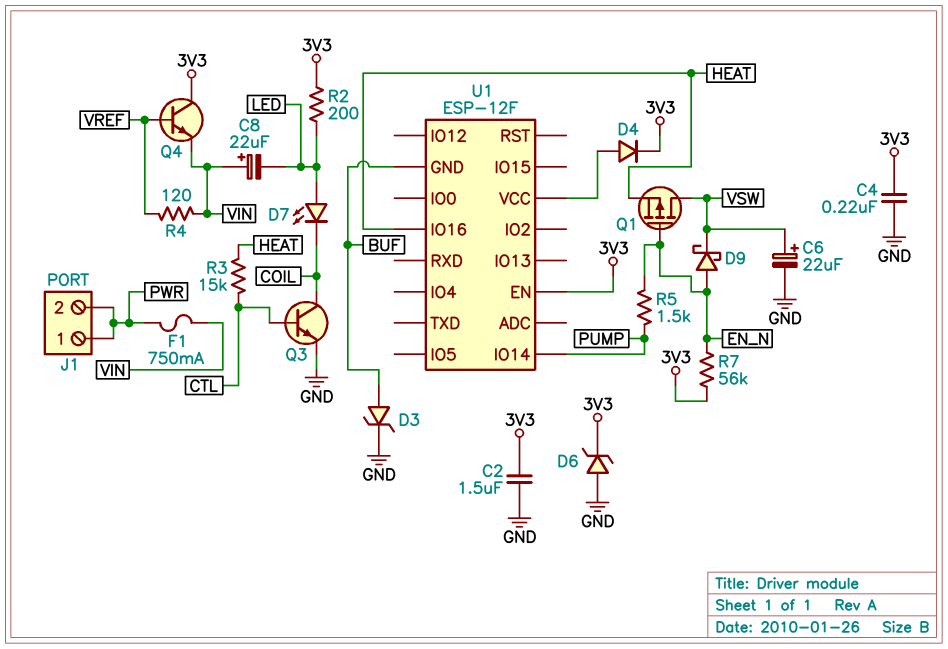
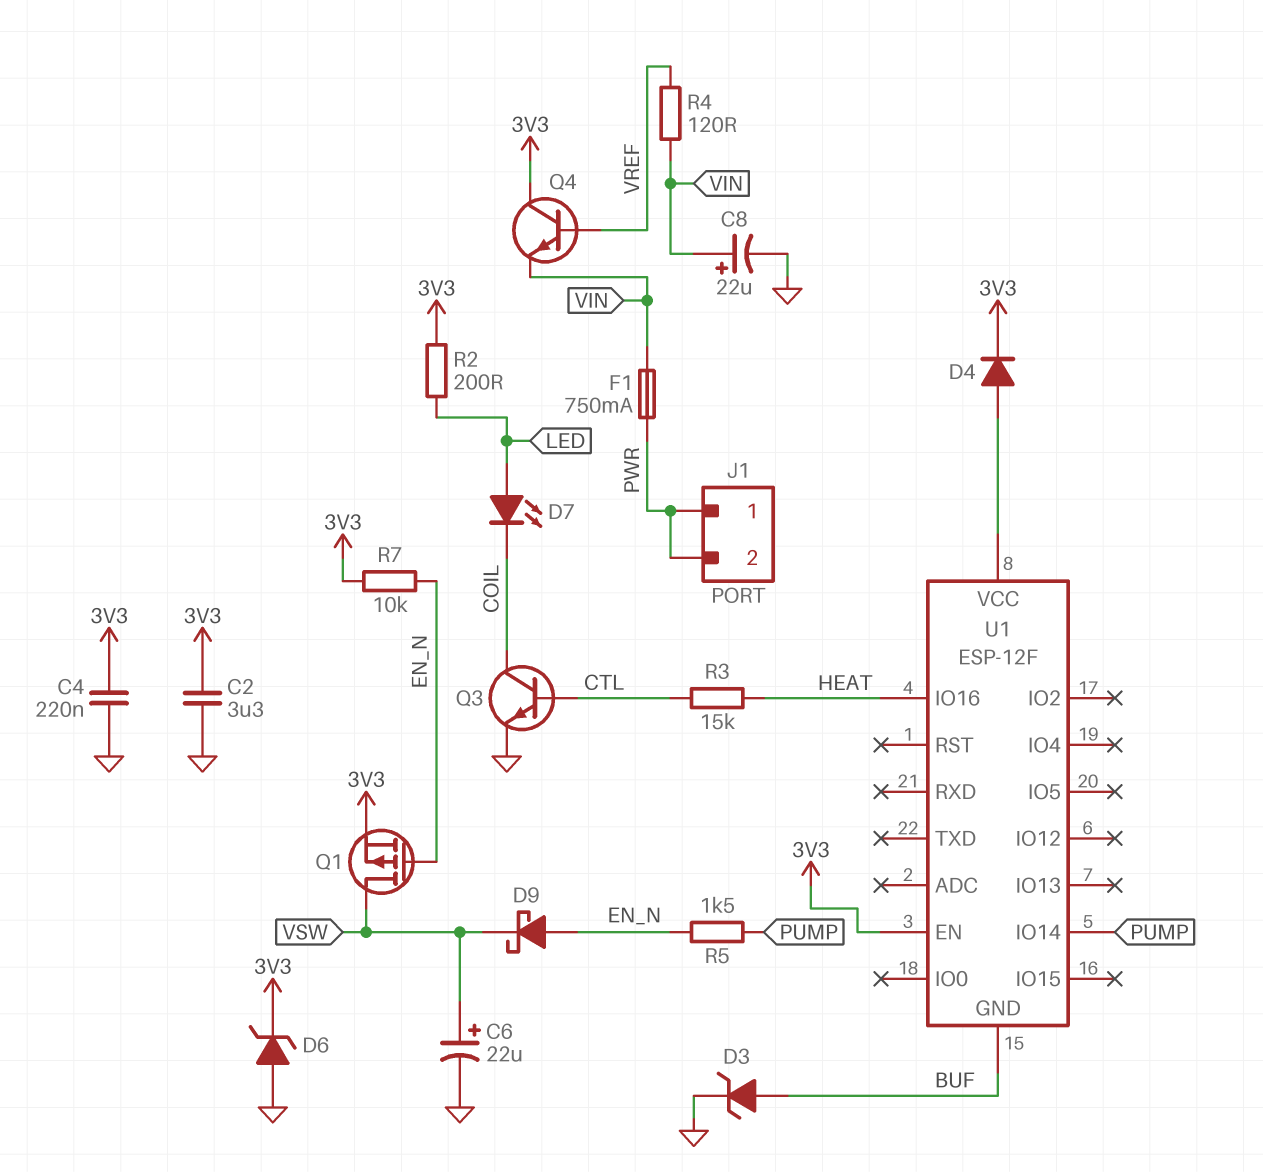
C2: 1.5uF (3V3, GND) -> 3.3uF (3V3, GND)
C8: 22uF (plus VIN, minus LED) -> 22uF (plus VIN, minus GND)
Q1: PMOS (G EN_N, D VSW, S HEAT) -> PMOS (G EN_N, D VSW, S 3V3)
R7: 56k (3V3, EN_N) -> 10k (3V3, EN_N)

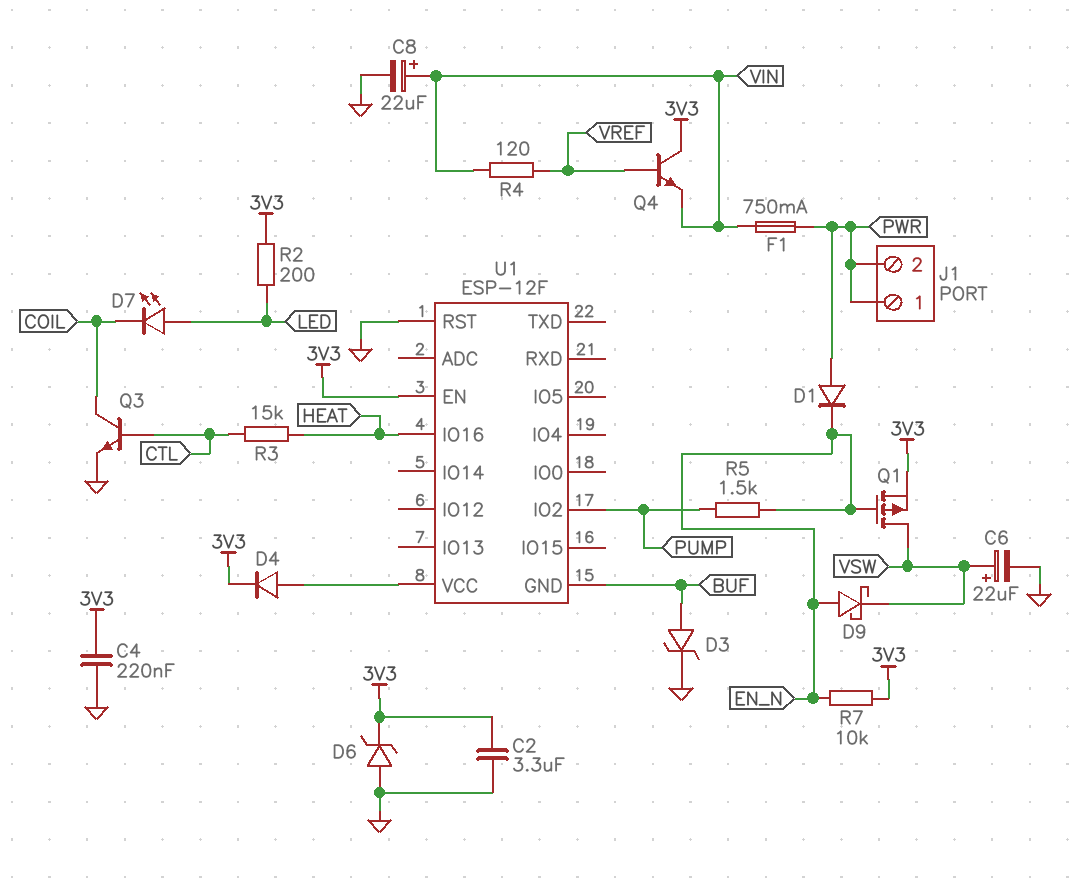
D1: none -> diode (A PWR, K EN_N)
U1 pin IO2: none -> PUMP
U1 pin IO14: PUMP -> none
U1 pin RST: none -> GND

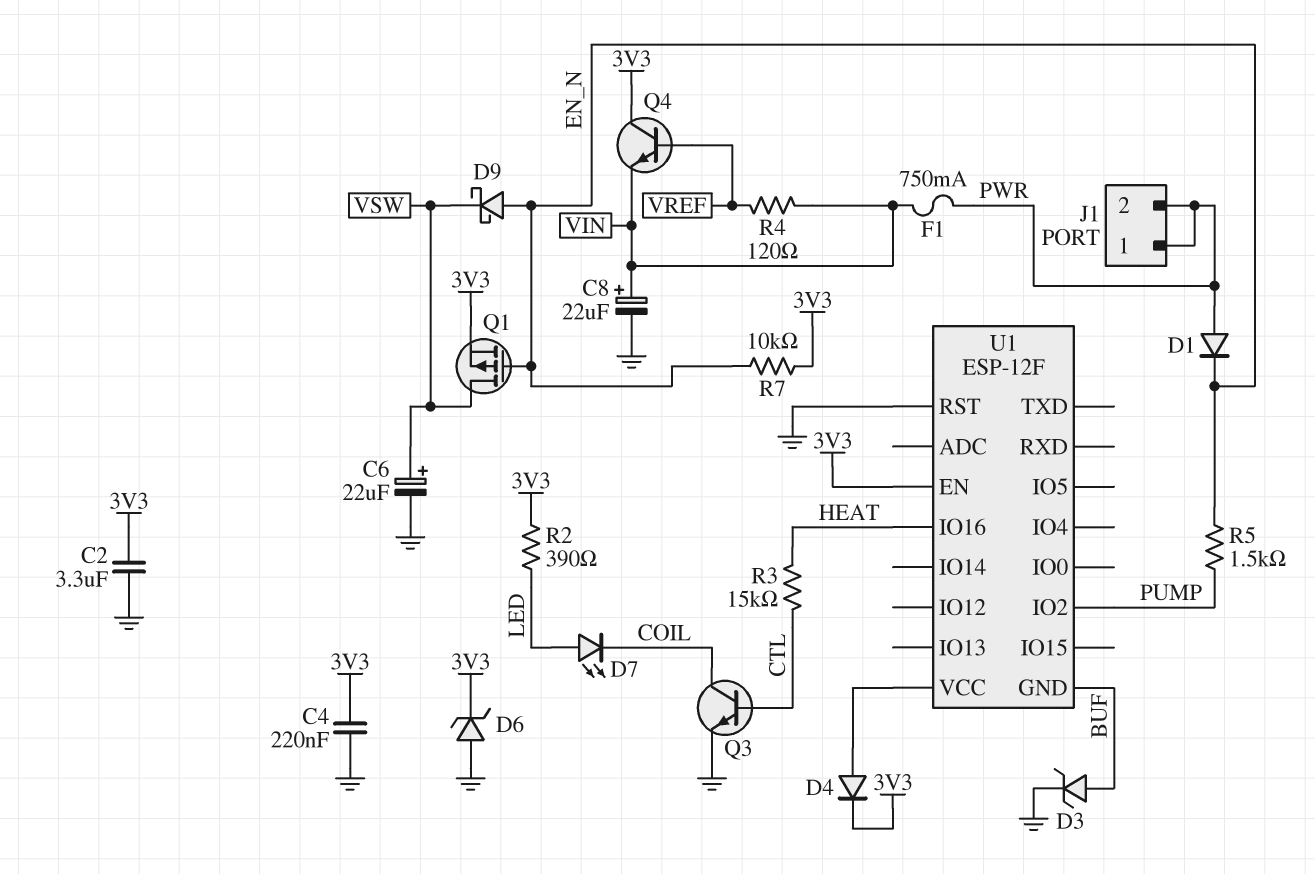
R2: 200 (3V3, LED) -> 390 (3V3, LED)

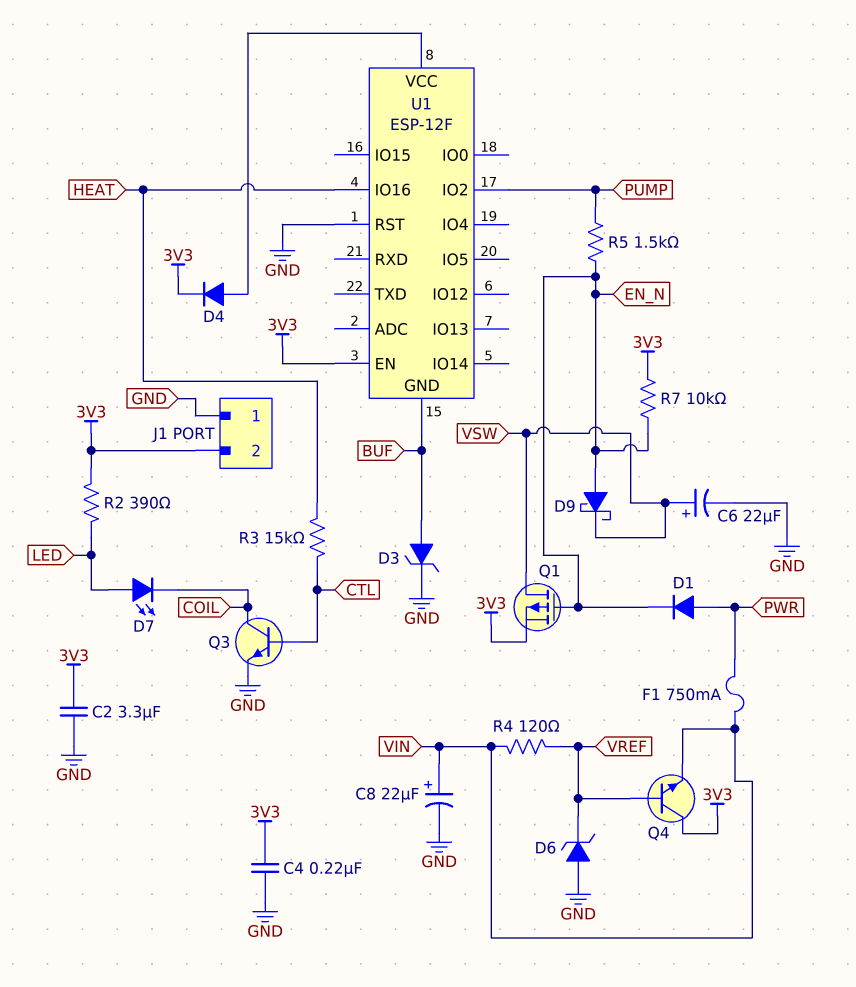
D6: zener (A GND, K 3V3) -> zener (A GND, K VREF)
J1 pin 1: PWR -> GND
J1 pin 2: PWR -> 3V3

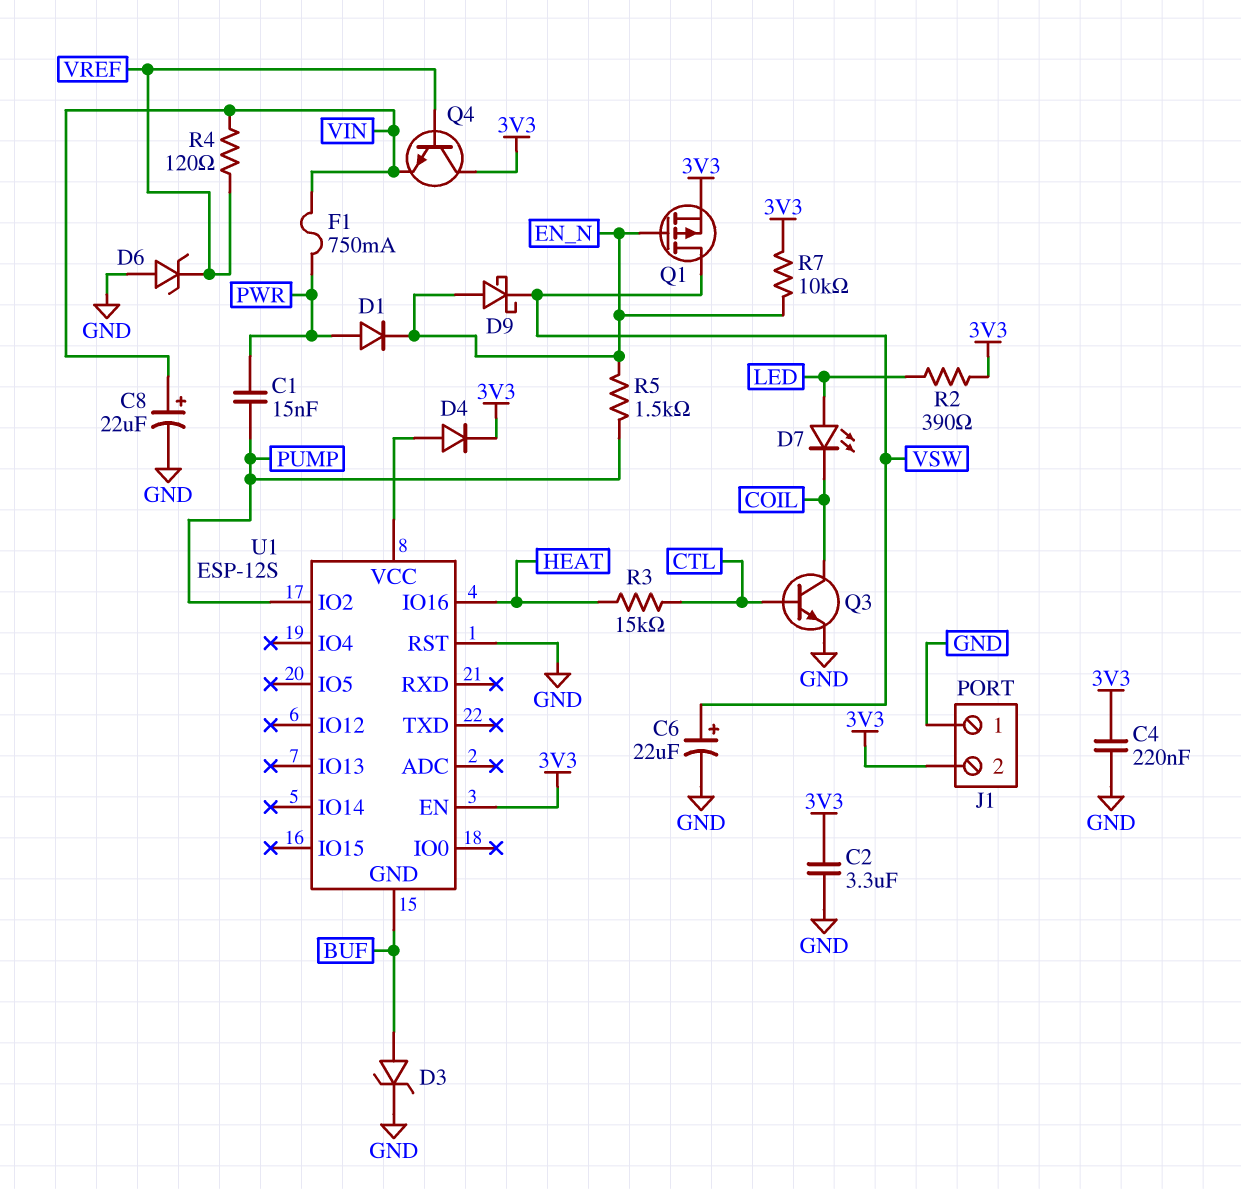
C1: none -> 15nF (PUMP, PWR)
U1: ESP-12F -> ESP-12S

